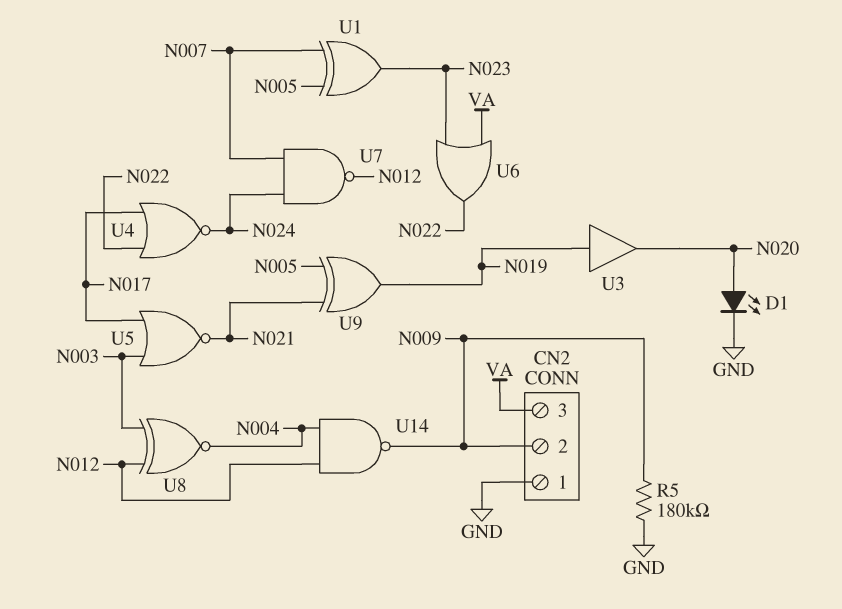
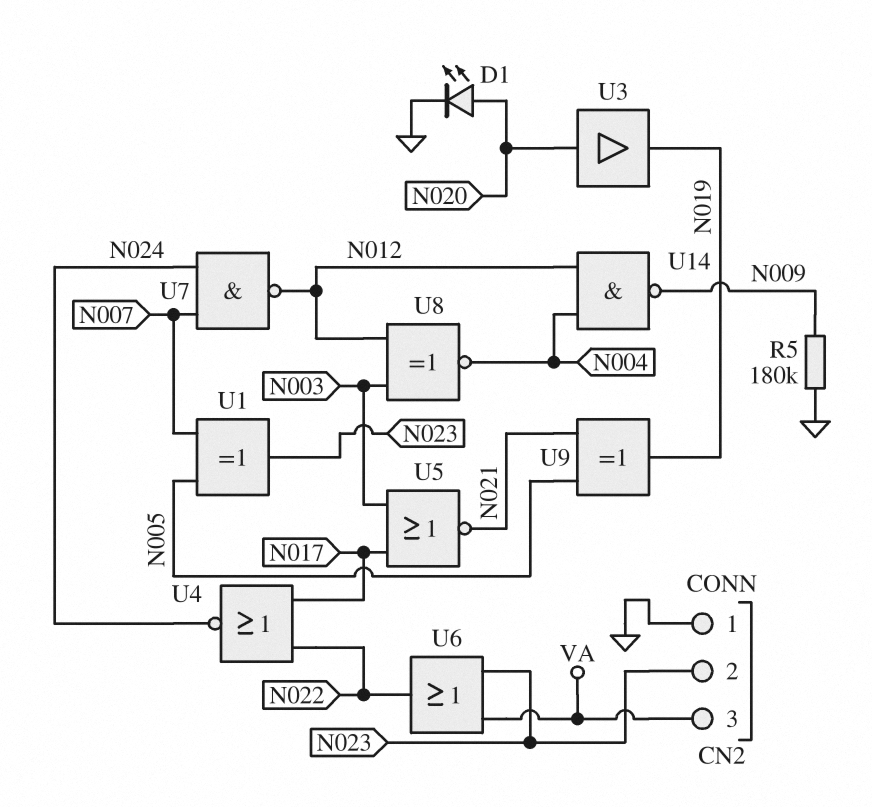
CN2 pin 2: N009 -> N023
U3: buffer (in N019, out N020) -> buffer (in N020, out N019)

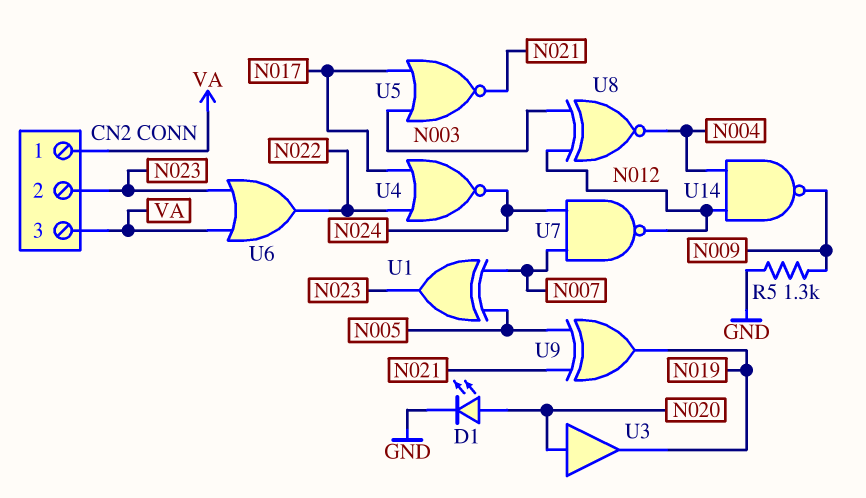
CN2 pin 1: GND -> VA
R5: 180k (GND, N009) -> 1.3k (GND, N009)

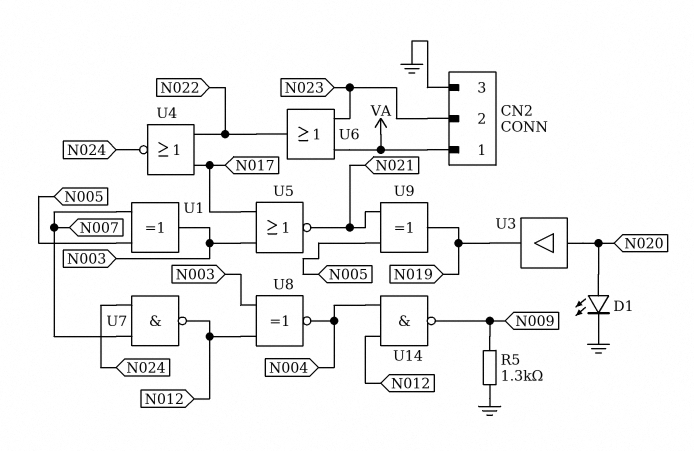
CN2 pin 3: VA -> GND
U1: XOR (in N005, in N007, out N023) -> XOR (in N005, in N007, out N003)

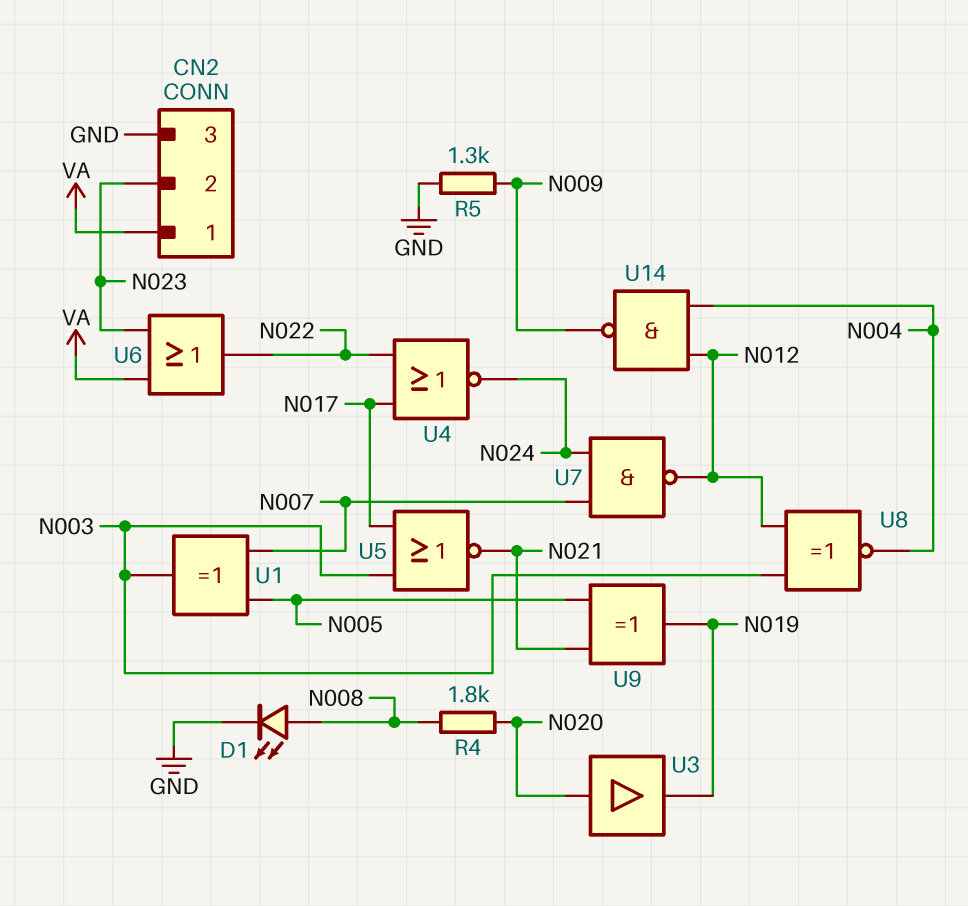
D1: LED (A N020, K GND) -> LED (A N008, K GND)
R4: none -> 1.8k (N008, N020)

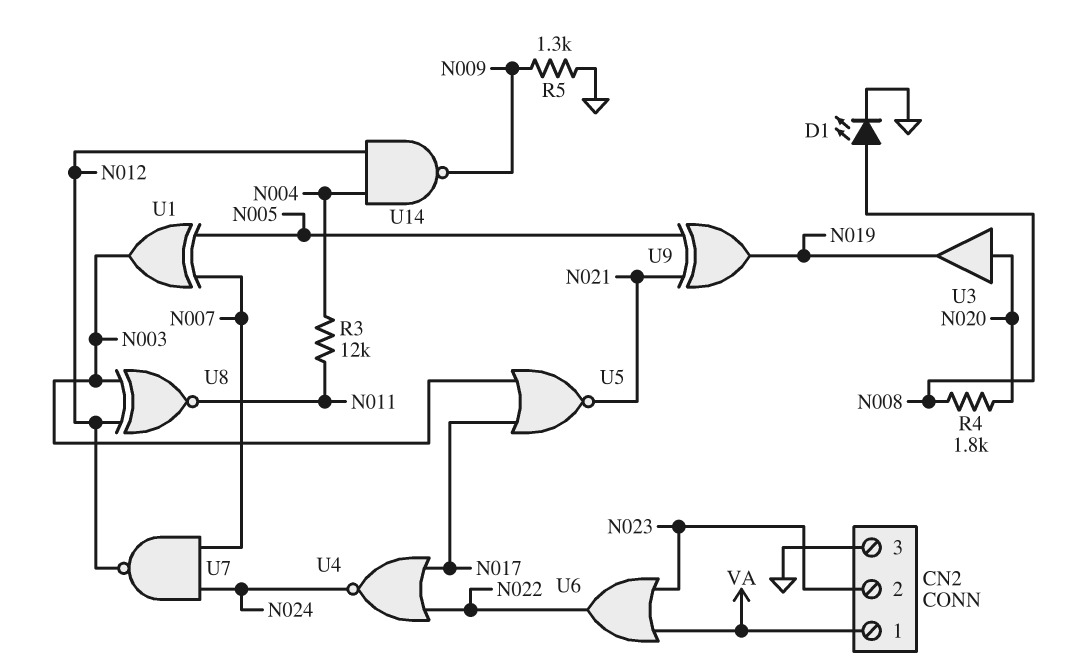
R3: none -> 12k (N004, N011)
U8: XNOR (in N003, in N012, out N004) -> XNOR (in N003, in N012, out N011)

